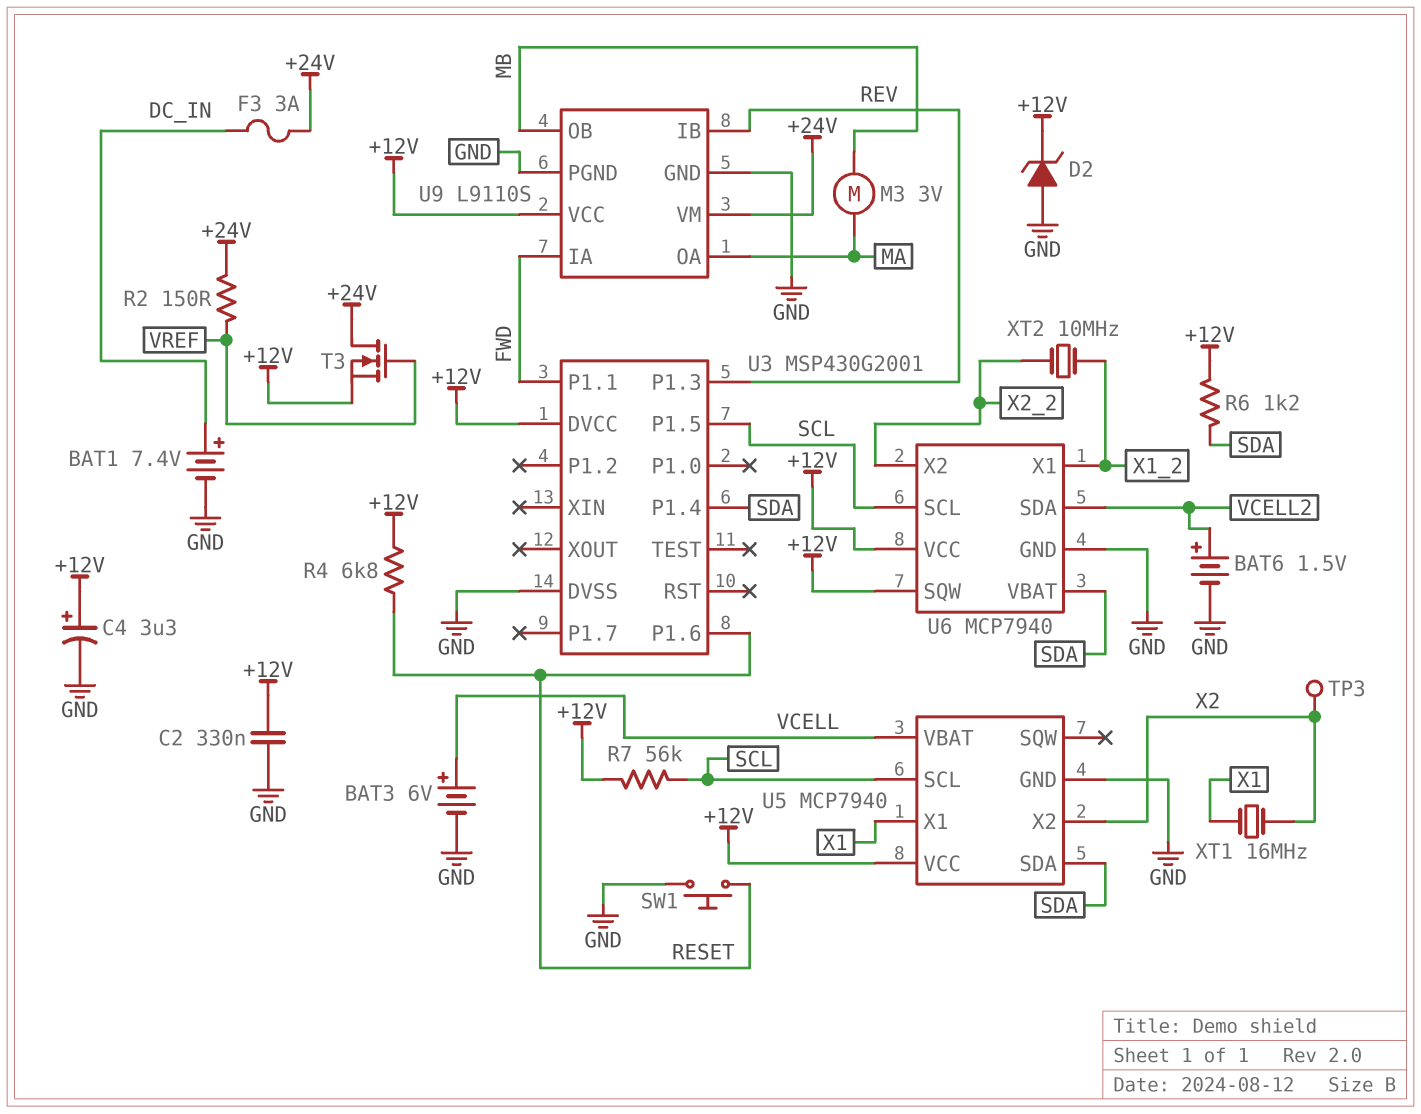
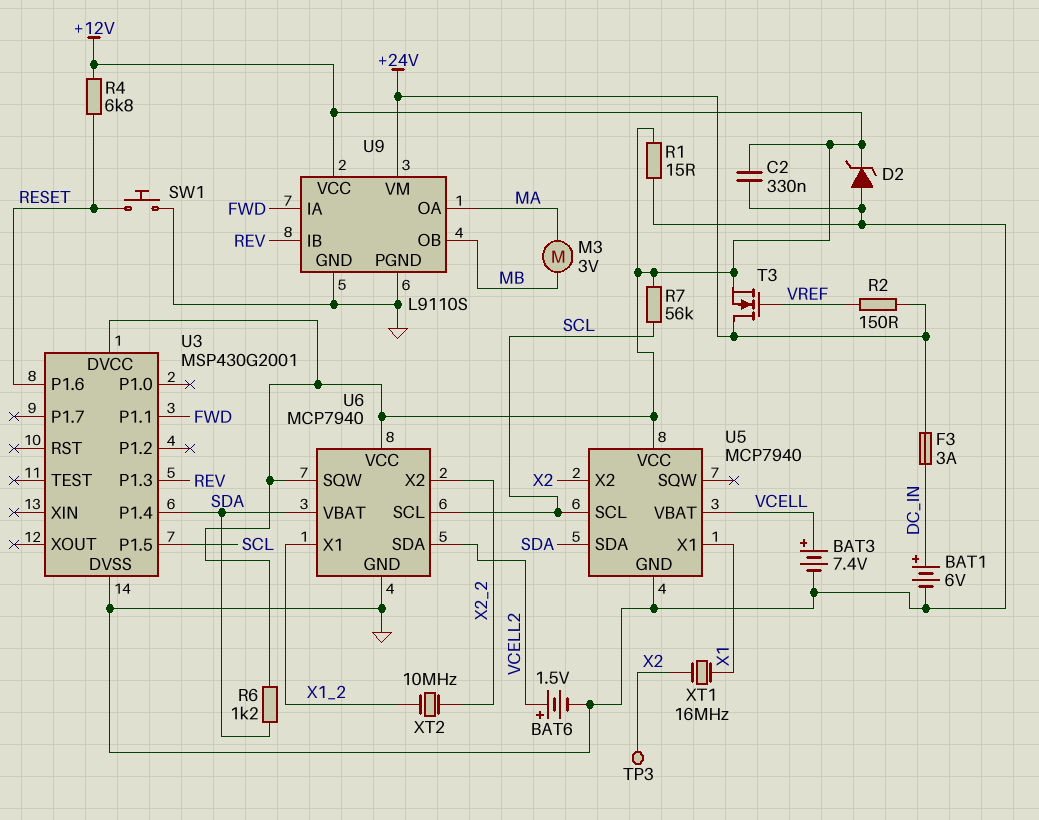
BAT1: 7.4V (plus DC_IN, minus GND) -> 6V (plus DC_IN, minus GND)
BAT3: 6V (plus VCELL, minus GND) -> 7.4V (plus VCELL, minus GND)
C4: 3.3uF (plus +12V, minus GND) -> none
R1: none -> 15 (+12V, GND)

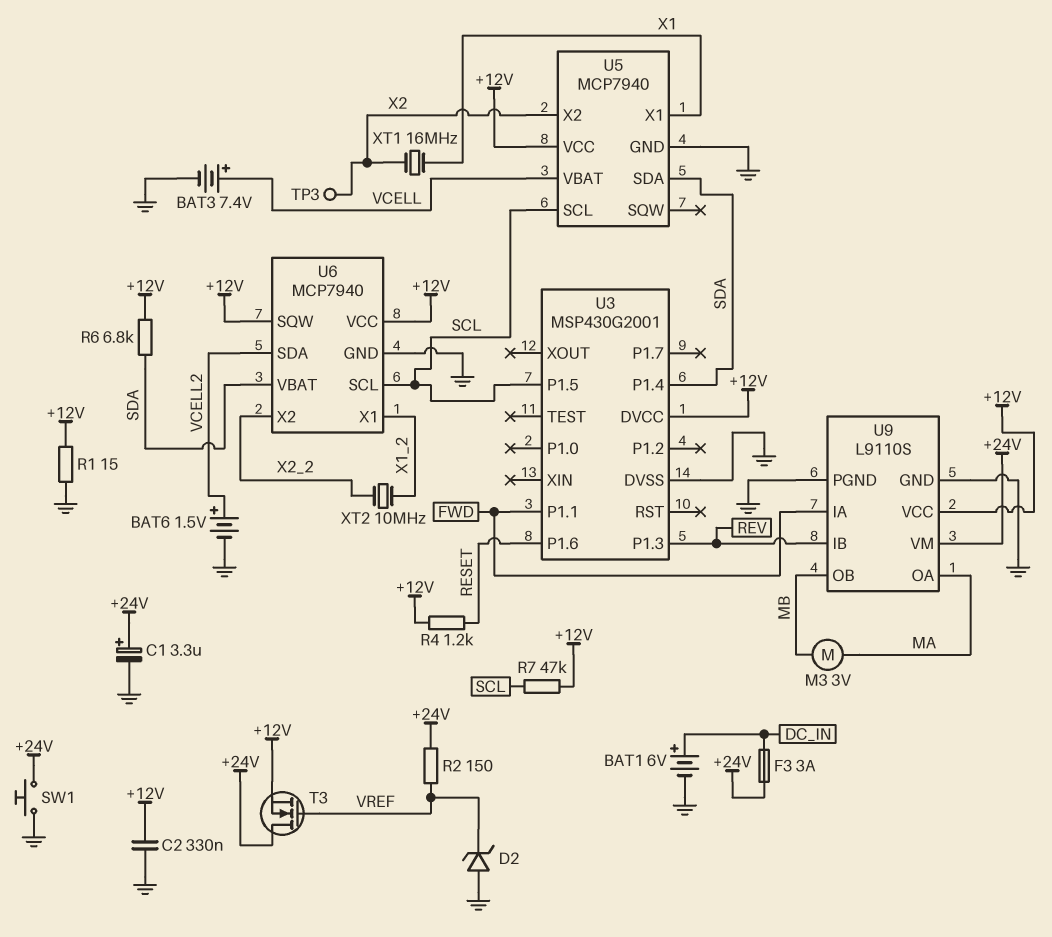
C1: none -> 3.3uF (plus +24V, minus GND)
D2: zener (A GND, K +12V) -> zener (A GND, K VREF)
R4: 6.8k (+12V, RESET) -> 1.2k (+12V, RESET)
R6: 1.2k (+12V, SDA) -> 6.8k (+12V, SDA)
R7: 56k (+12V, SCL) -> 47k (+12V, SCL)
SW1: button (GND, RESET) -> button (+24V, GND)

